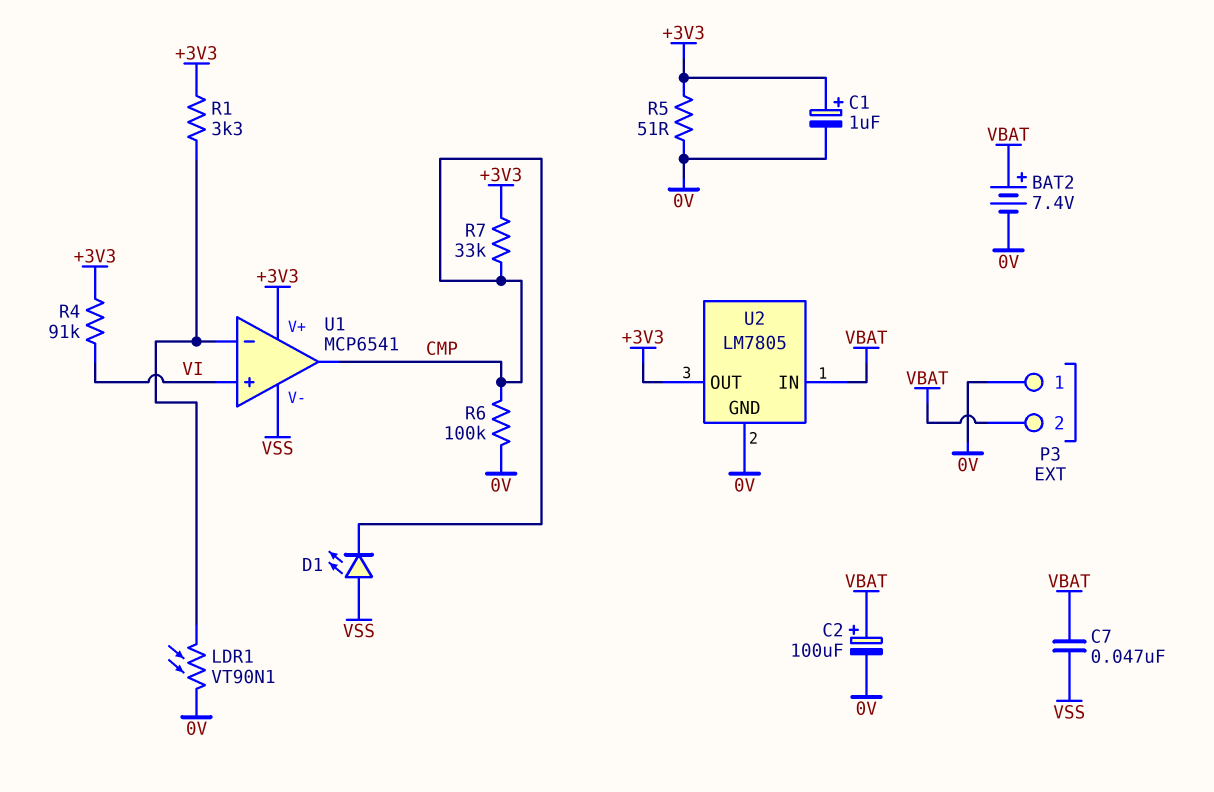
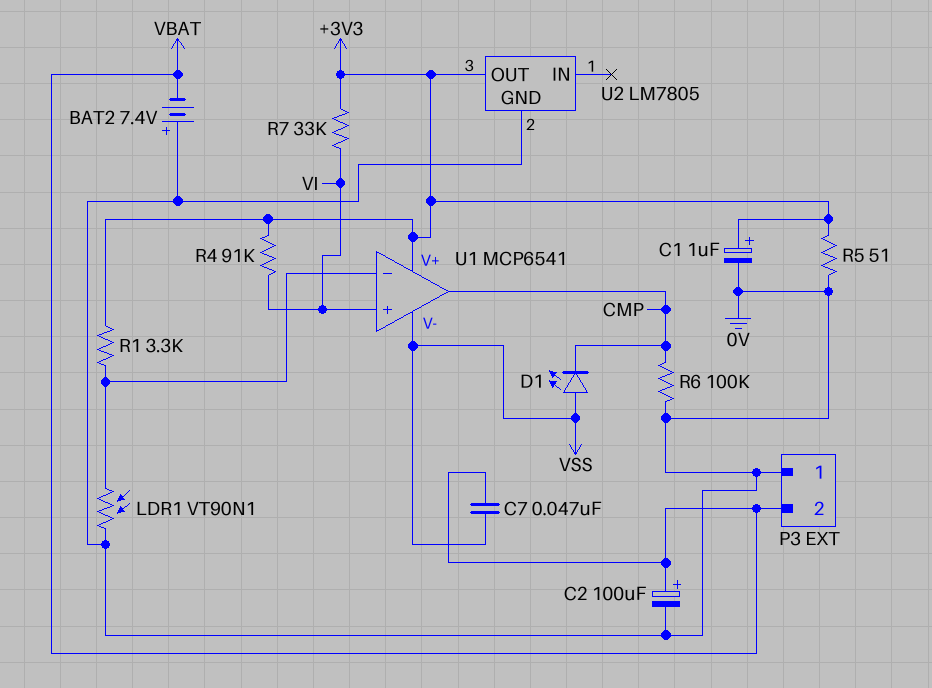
BAT2: 7.4V (plus VBAT, minus 0V) -> 7.4V (plus 0V, minus VBAT)
R7: 33k (+3V3, CMP) -> 33k (+3V3, VI)
U2 pin IN: VBAT -> none

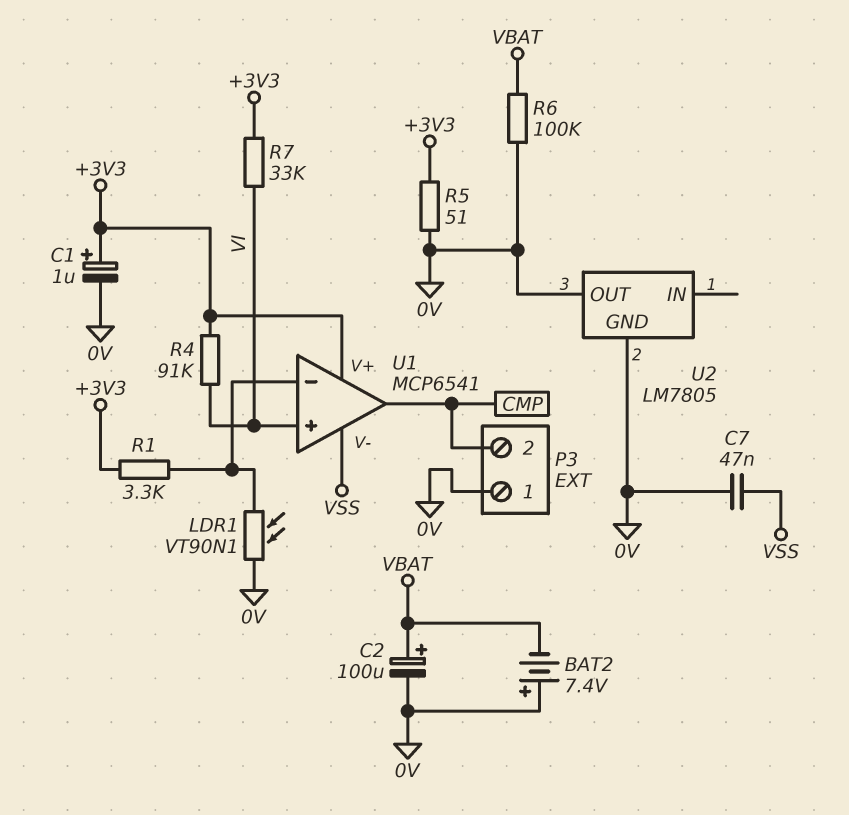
C7: 47nF (VBAT, VSS) -> 47nF (0V, VSS)
D1: LED (A VSS, K CMP) -> none
P3 pin 2: VBAT -> CMP
R6: 100k (0V, CMP) -> 100k (0V, VBAT)
U2 pin OUT: +3V3 -> 0V

